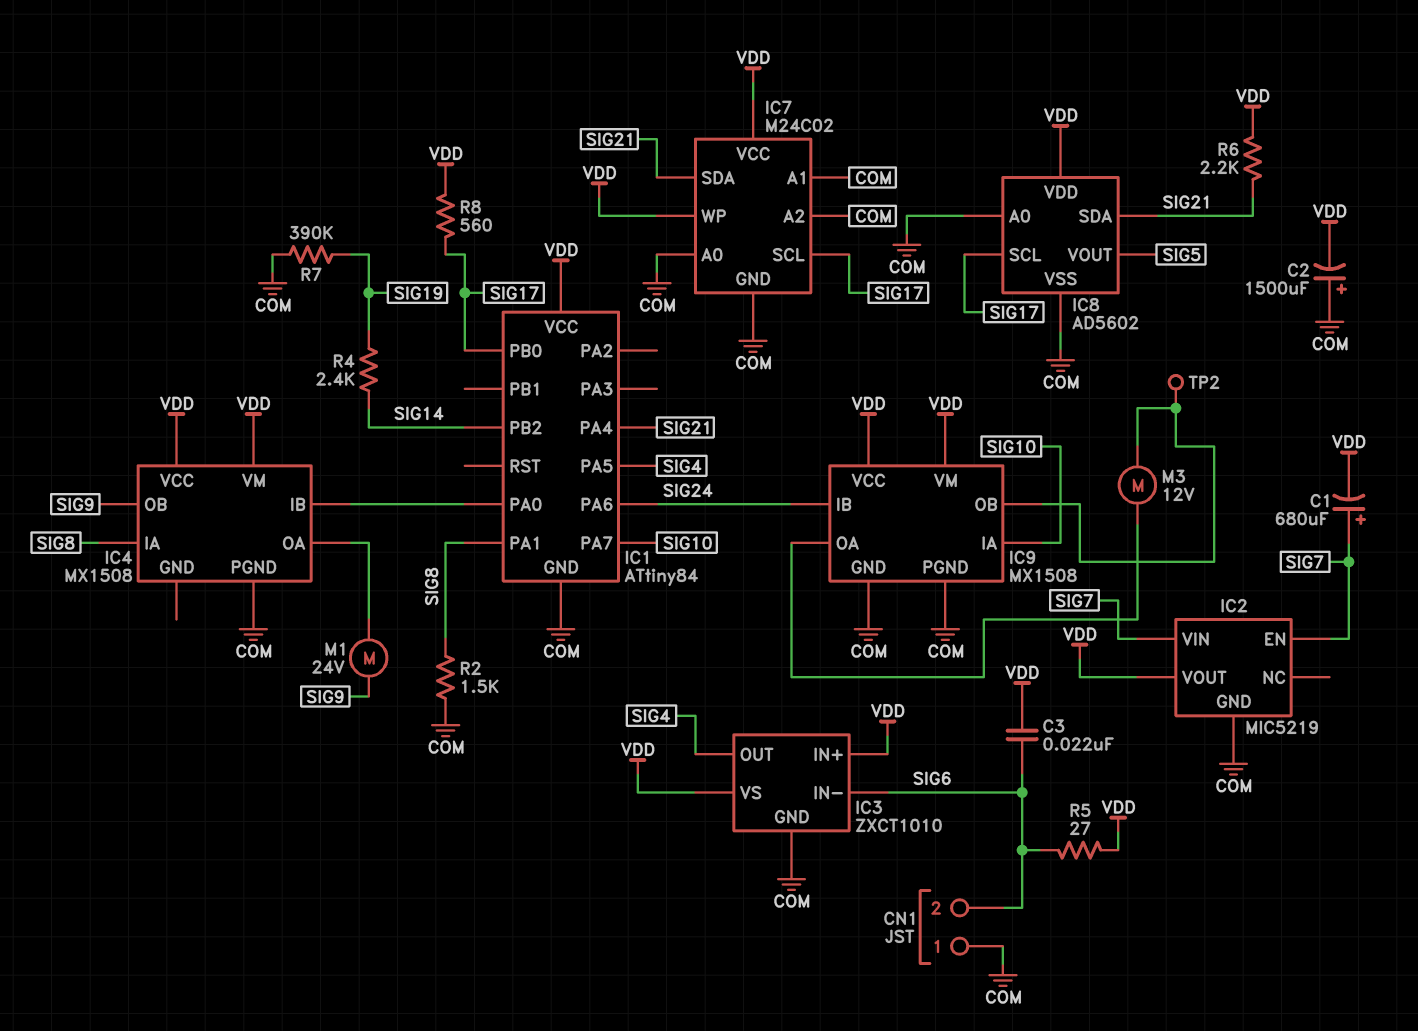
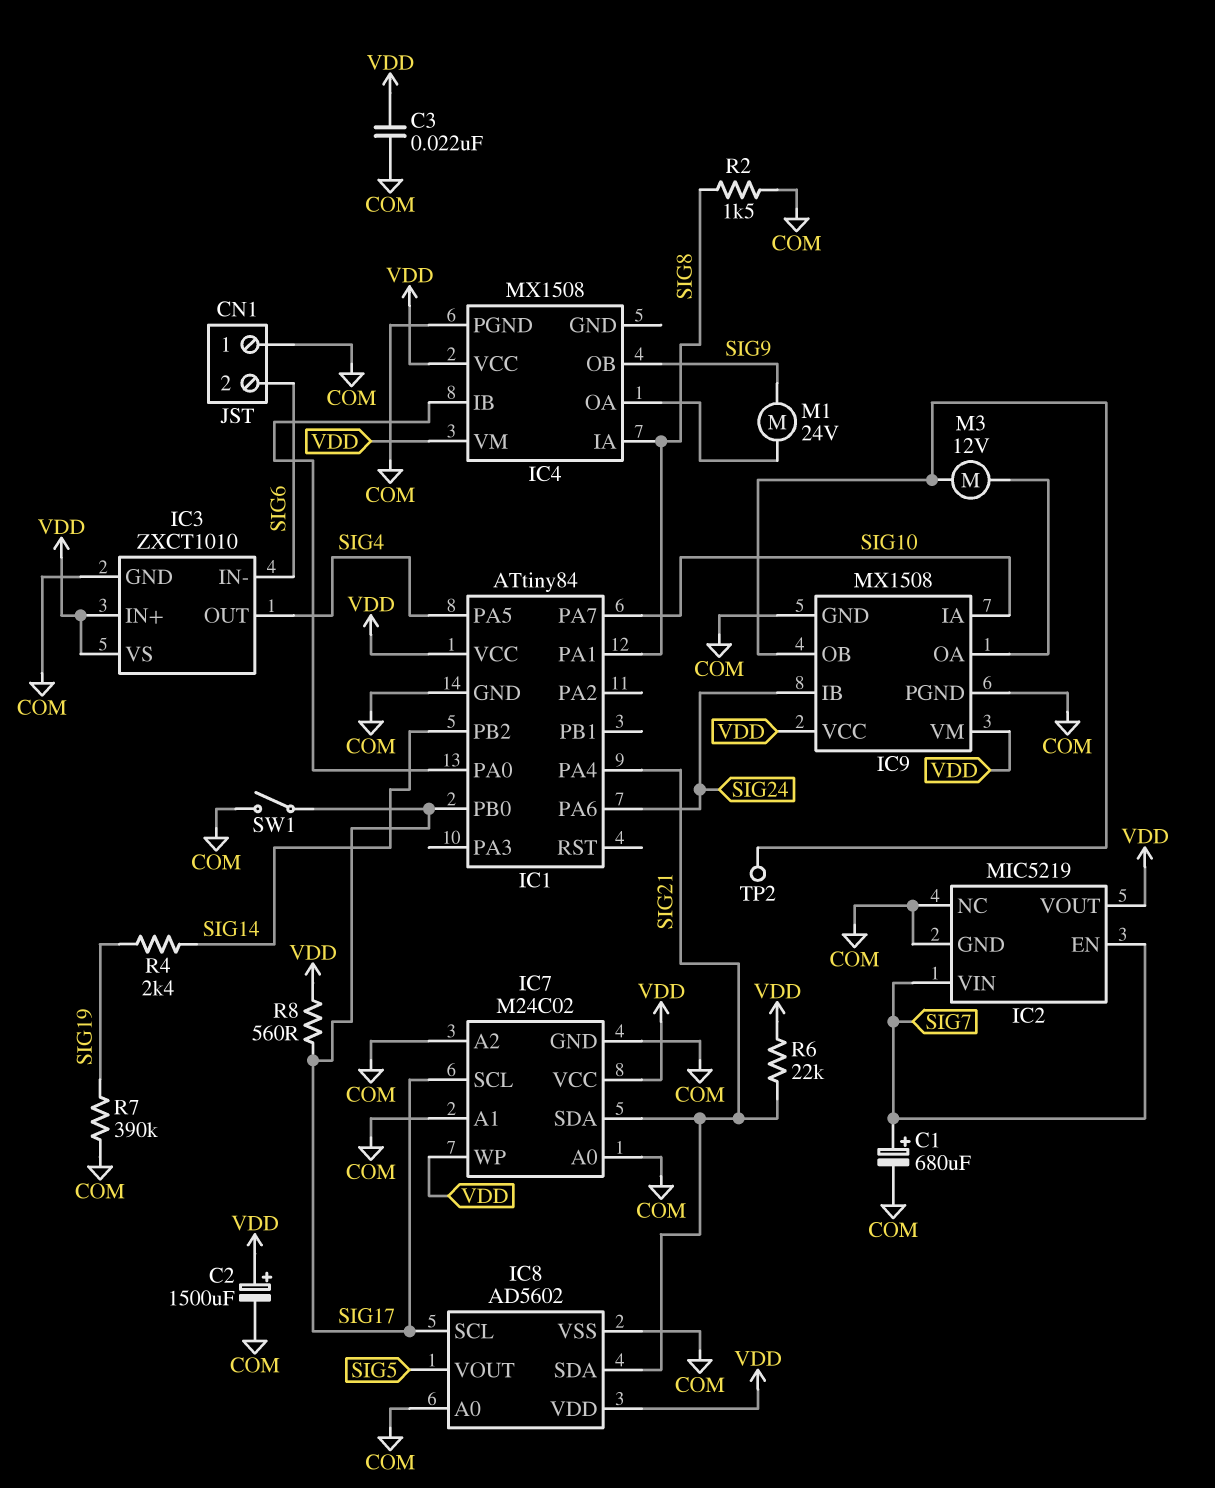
C1: 680uF (plus SIG7, minus VDD) -> 680uF (plus SIG7, minus COM)
C2: 1500uF (plus COM, minus VDD) -> 1500uF (plus VDD, minus COM)
C3: 22nF (SIG6, VDD) -> 22nF (COM, VDD)
IC2 pin NC: none -> COM
R5: 27 (SIG6, VDD) -> none
R6: 2.2k (SIG21, VDD) -> 22k (SIG21, VDD)
SW1: none -> switch (COM, SIG17)

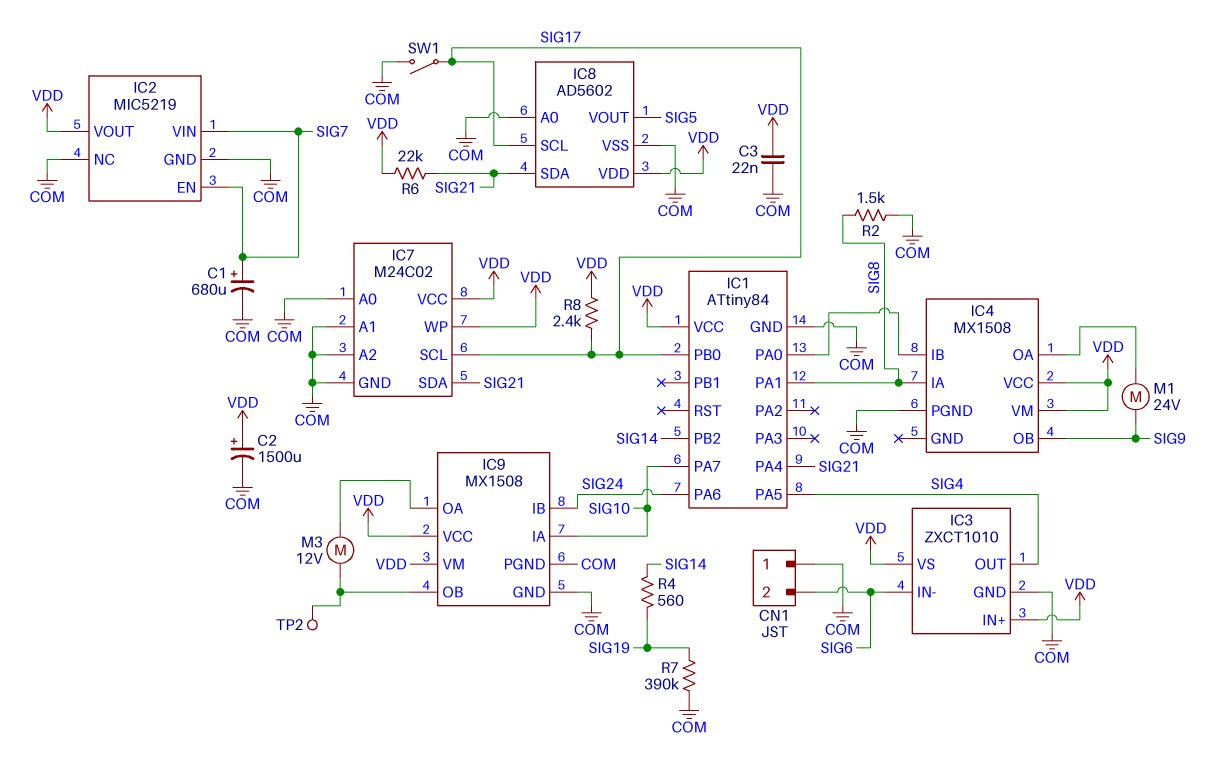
R4: 2.4k (SIG14, SIG19) -> 560 (SIG14, SIG19)
R8: 560 (SIG17, VDD) -> 2.4k (SIG17, VDD)

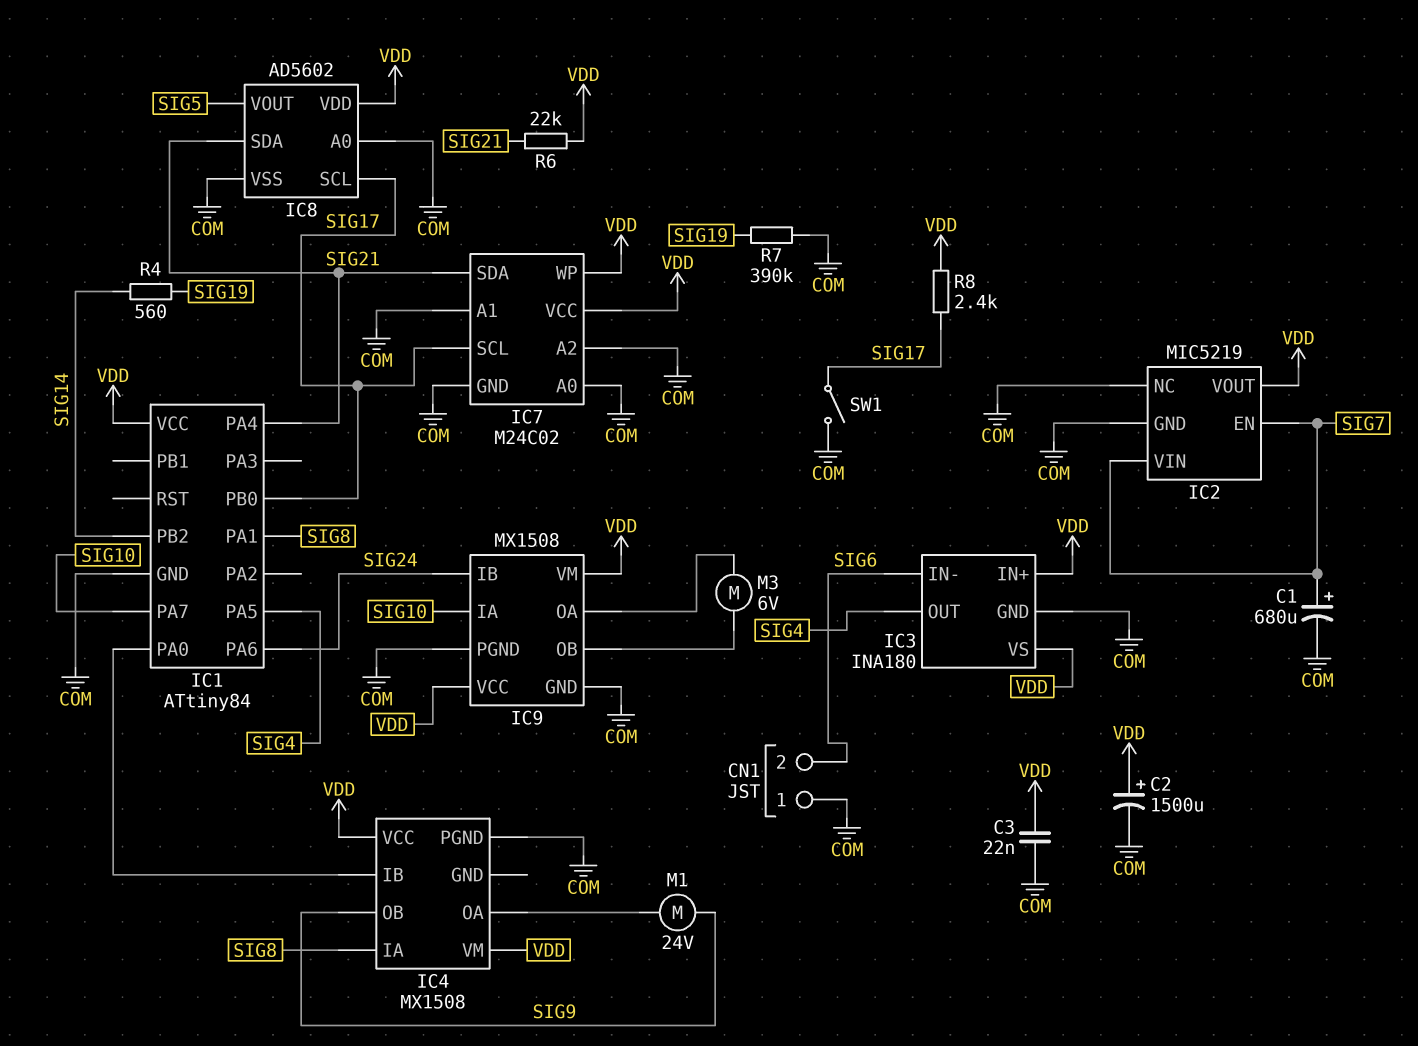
IC3: ZXCT1010 -> INA180
M3: motor 12V (IC9/OA, IC9/OB) -> motor 6V (IC9/OA, IC9/OB)
R2: 1.5k (COM, SIG8) -> none
TP2: test point (IC9/OB) -> none

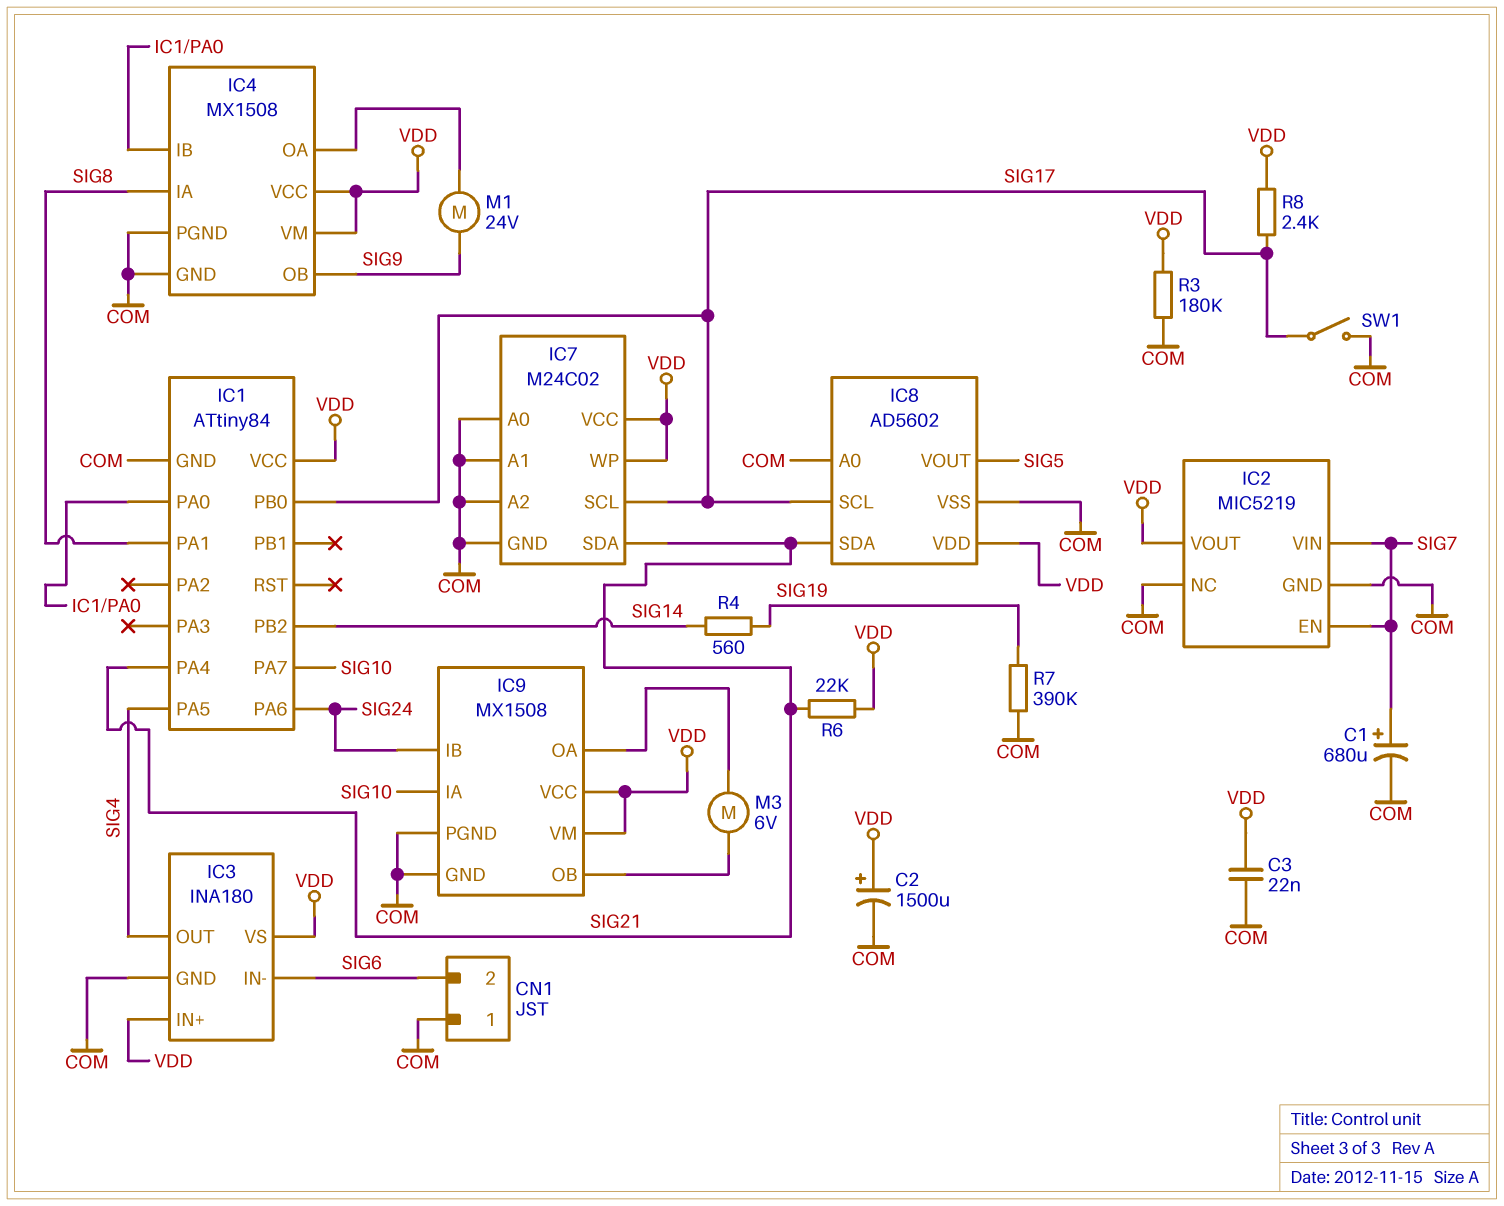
IC4 pin GND: none -> COM
R3: none -> 180k (COM, VDD)

